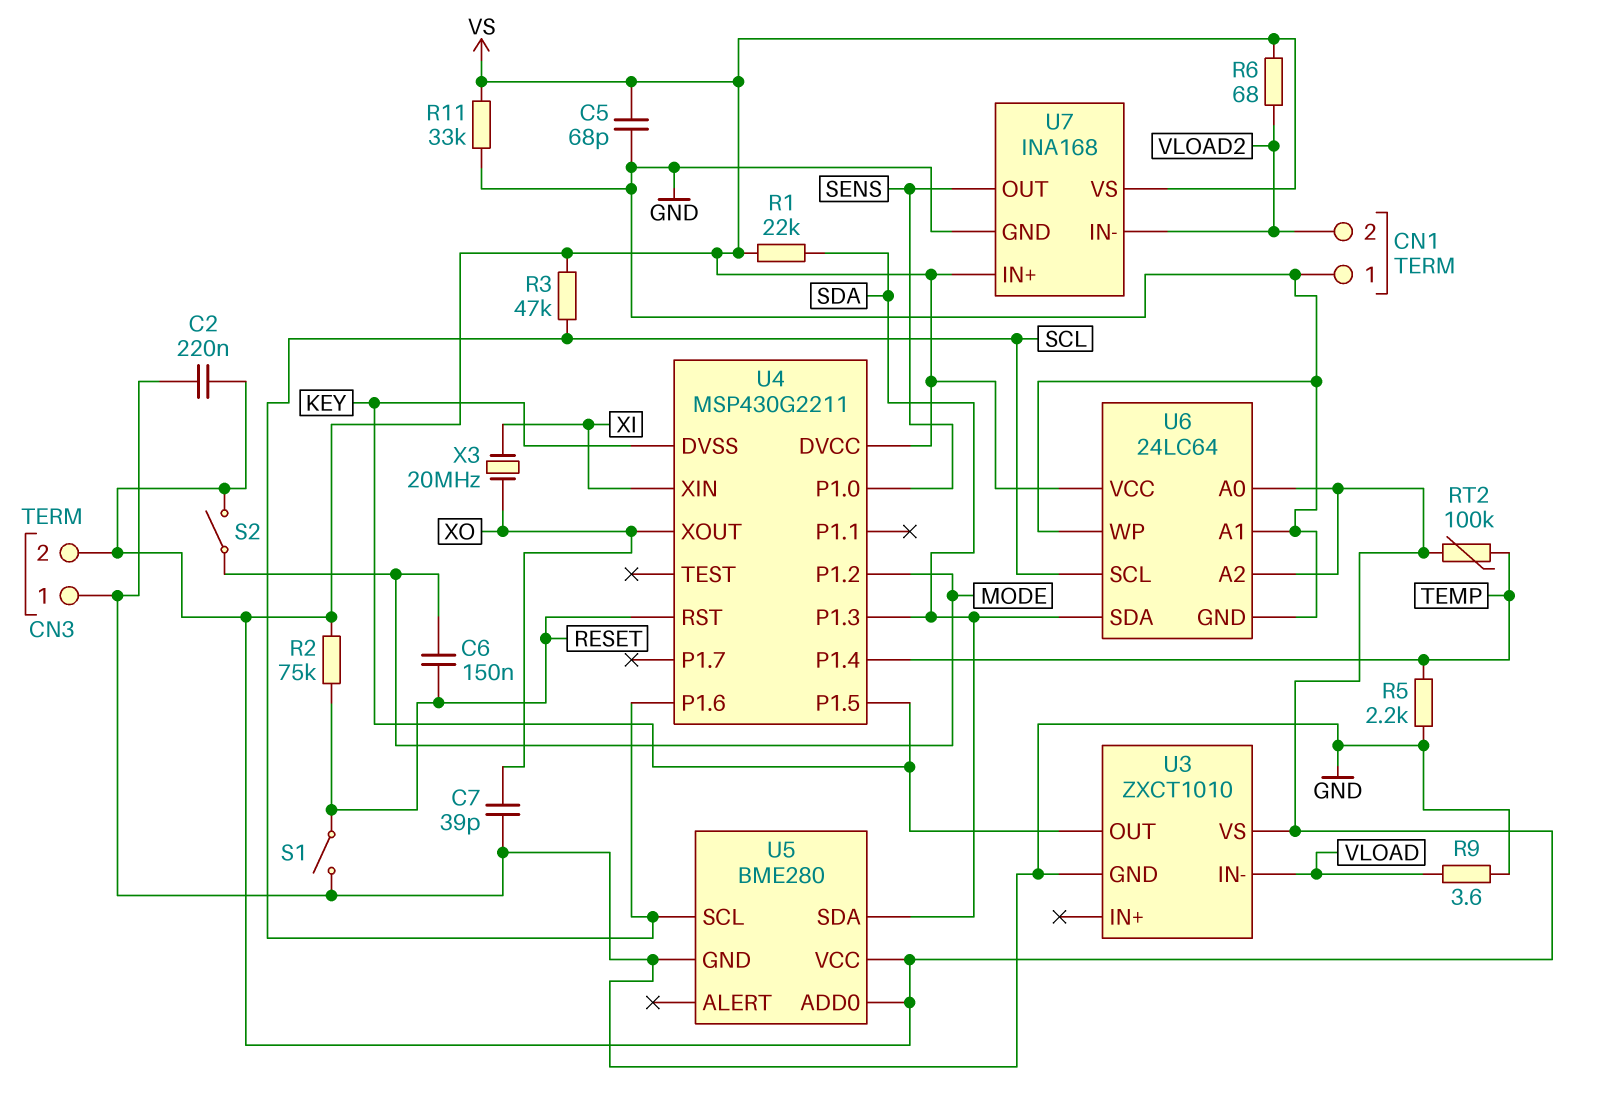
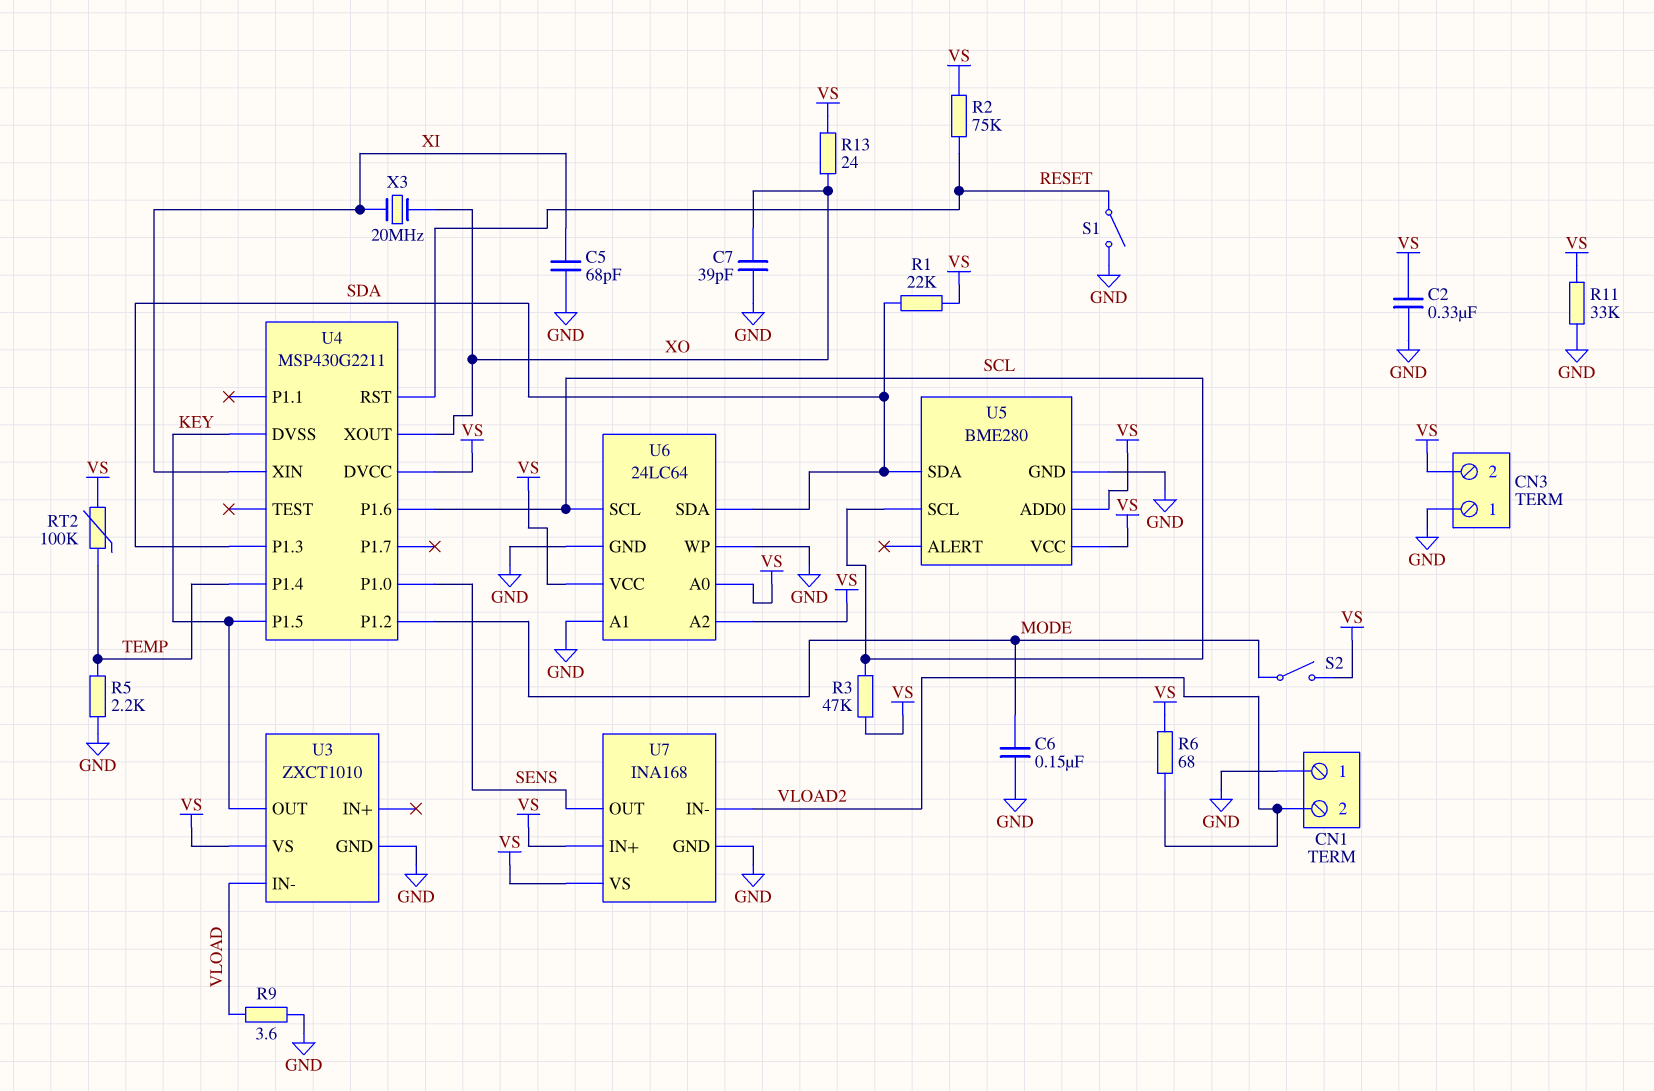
C2: 220nF (GND, VS) -> 330nF (GND, VS)
C5: 68pF (GND, VS) -> 68pF (GND, XI)
C6: 150nF (MODE, RESET) -> 150nF (GND, MODE)
R13: none -> 24 (VS, XO)

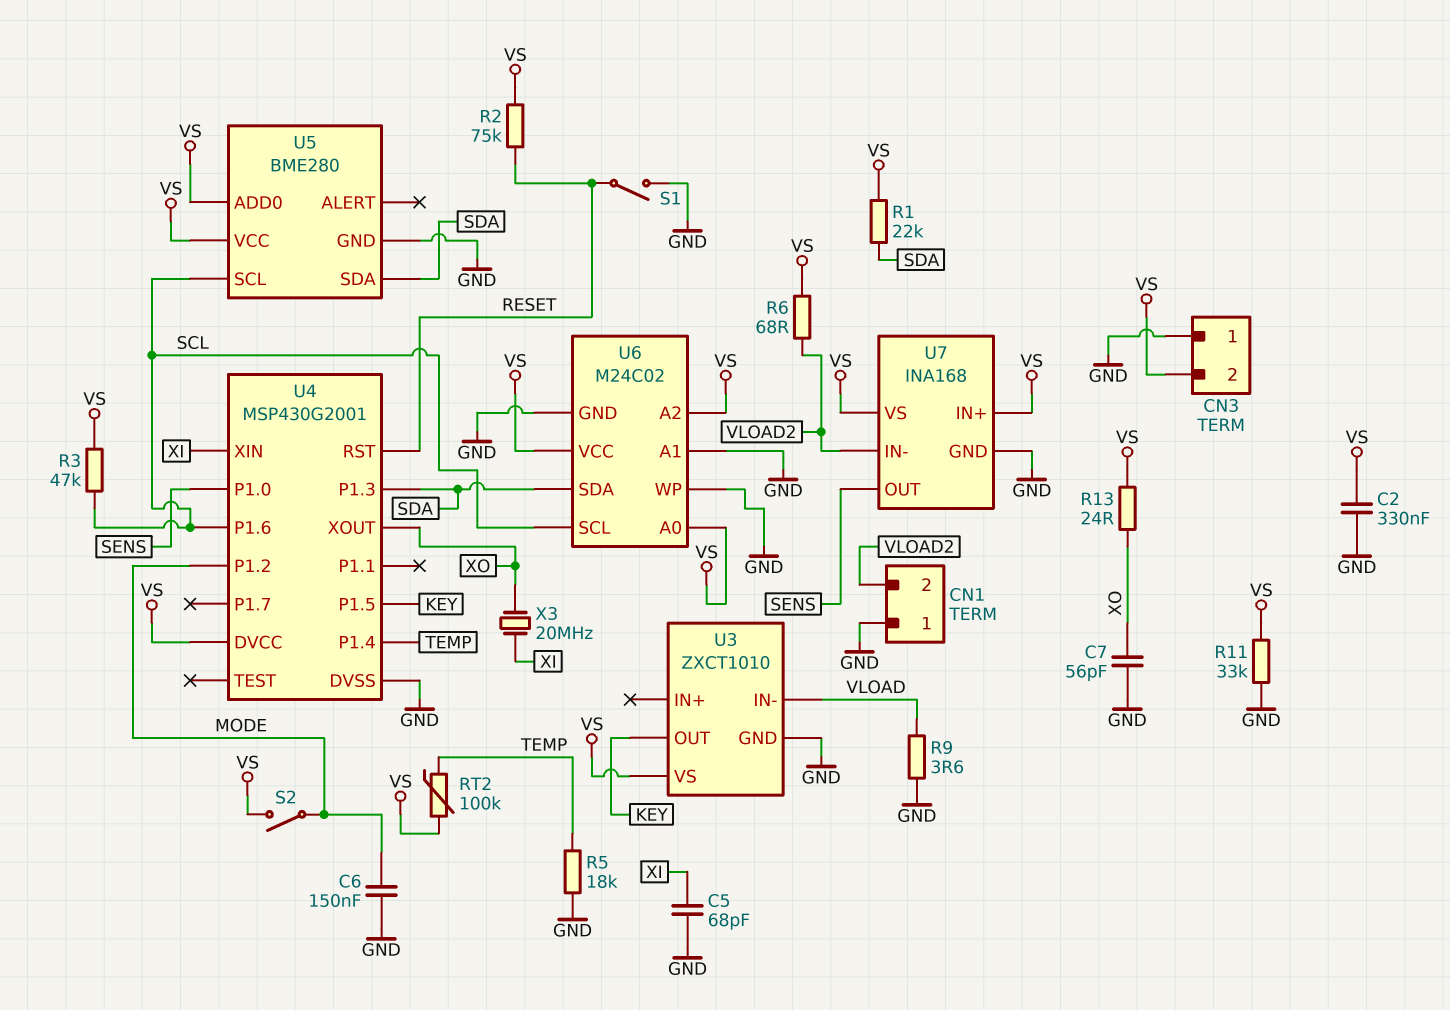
C7: 39pF (GND, XO) -> 56pF (GND, XO)
R5: 2.2k (GND, TEMP) -> 18k (GND, TEMP)
U4: MSP430G2211 -> MSP430G2001
U4 pin DVSS: KEY -> GND
U6: 24LC64 -> M24C02

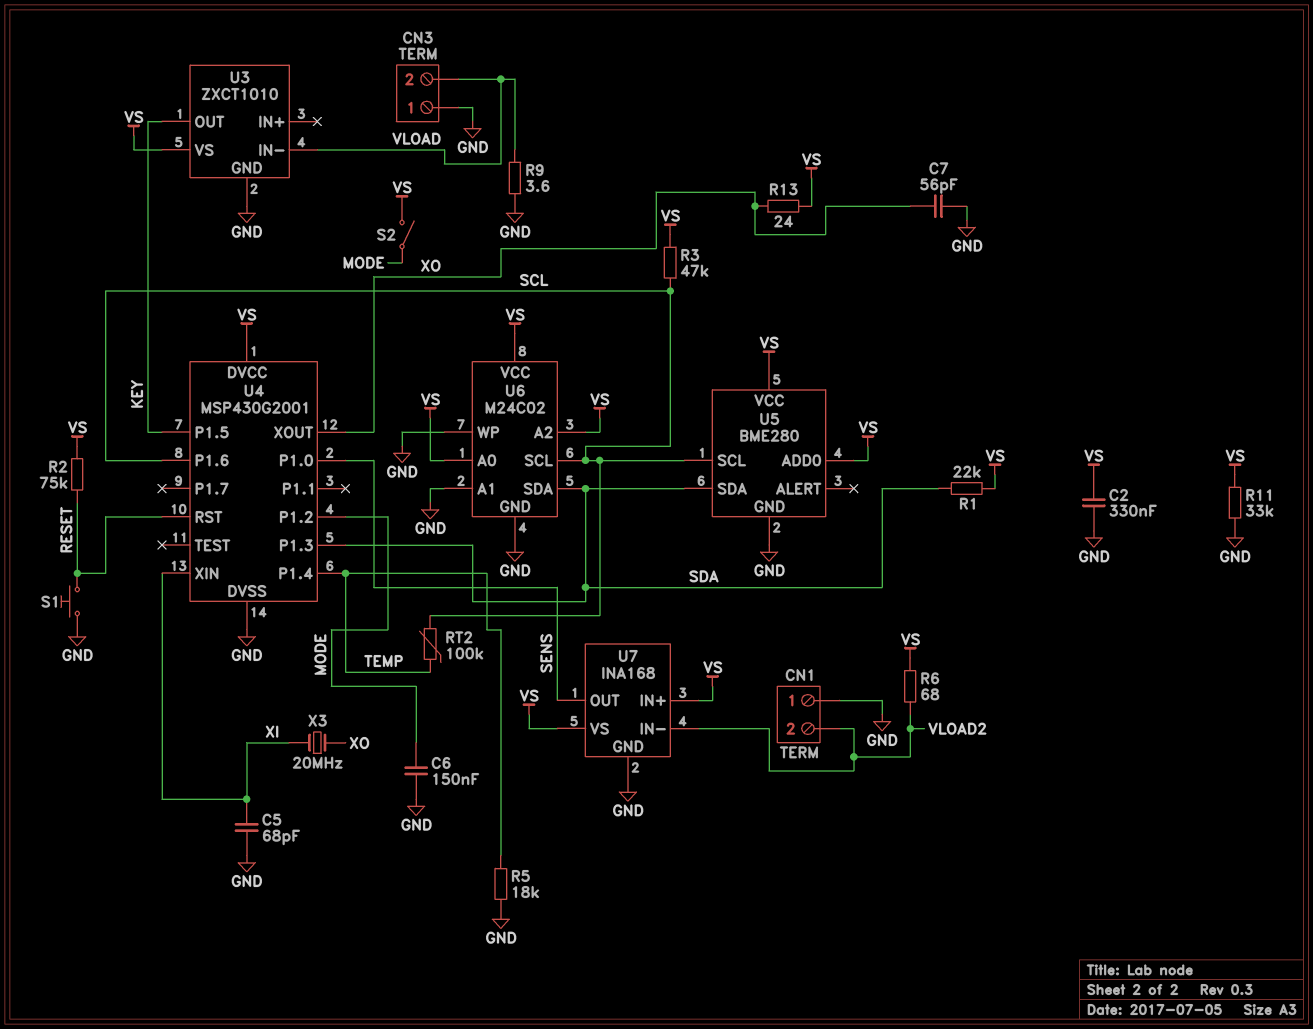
CN3 pin 2: VS -> VLOAD
RT2: 100k (TEMP, VS) -> 100k (SCL, TEMP)
S1: switch (GND, RESET) -> button (GND, RESET)

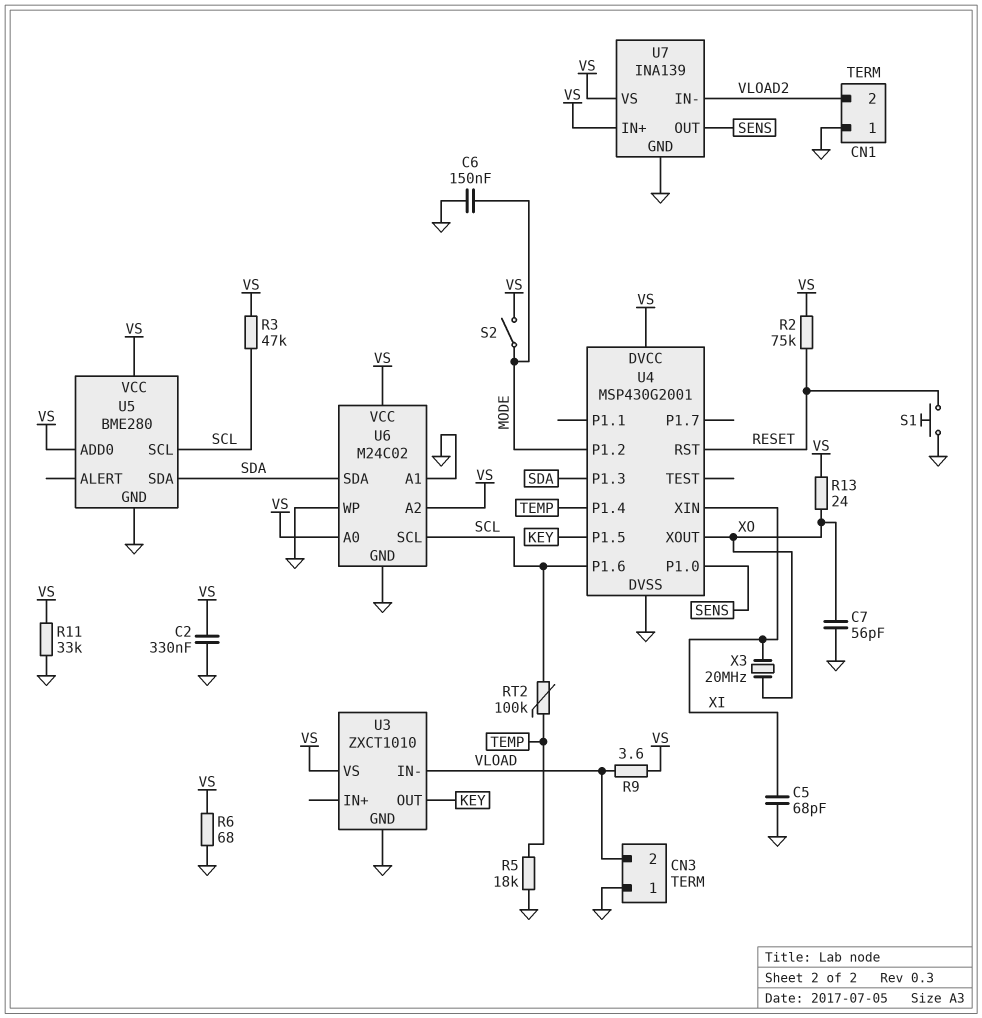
R1: 22k (SDA, VS) -> none
R6: 68 (VLOAD2, VS) -> 68 (GND, VS)
R9: 3.6 (GND, VLOAD) -> 3.6 (VLOAD, VS)
U7: INA168 -> INA139

